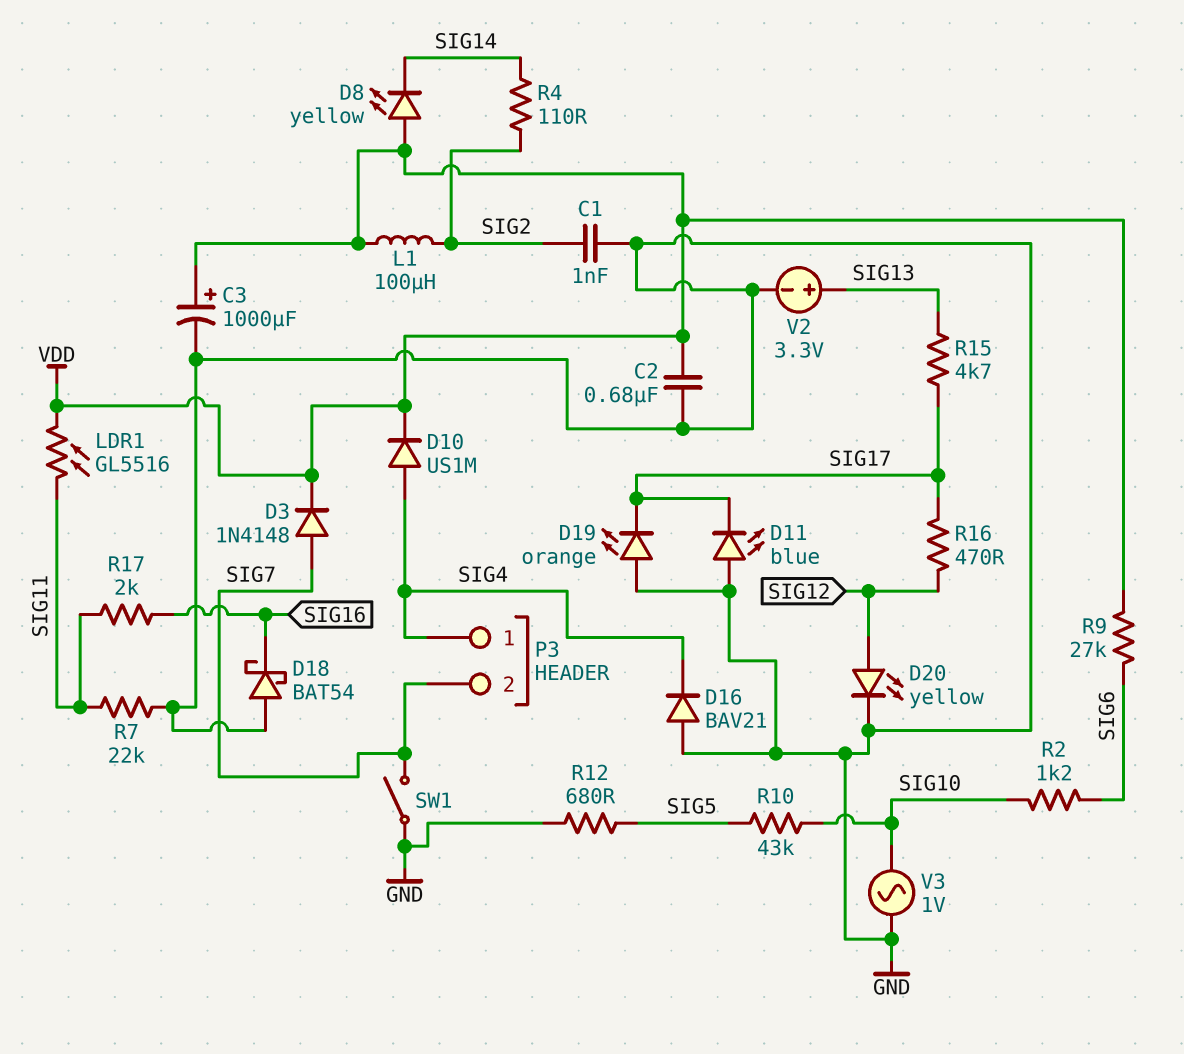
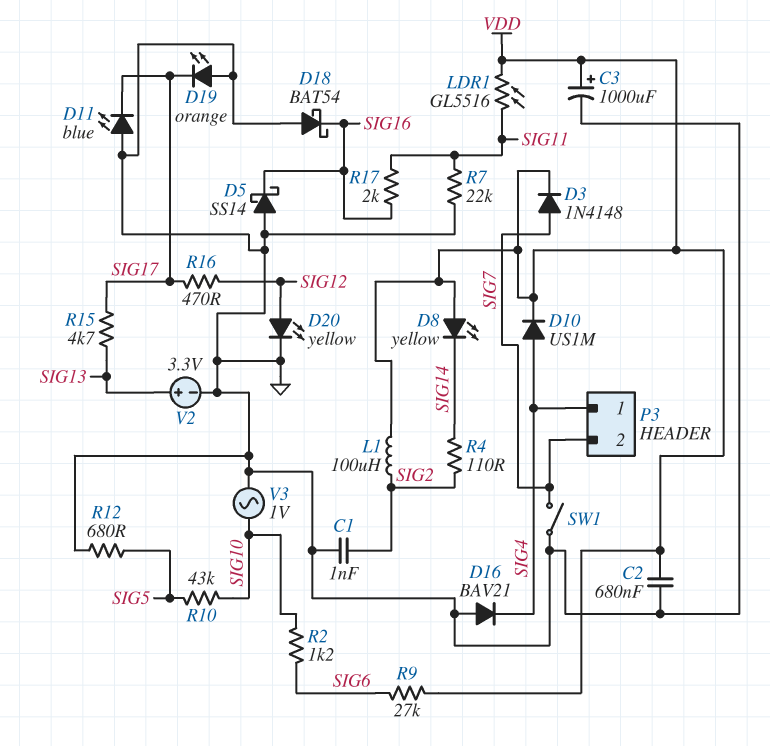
D5: none -> schottky SS14 (A GND, K SIG16)

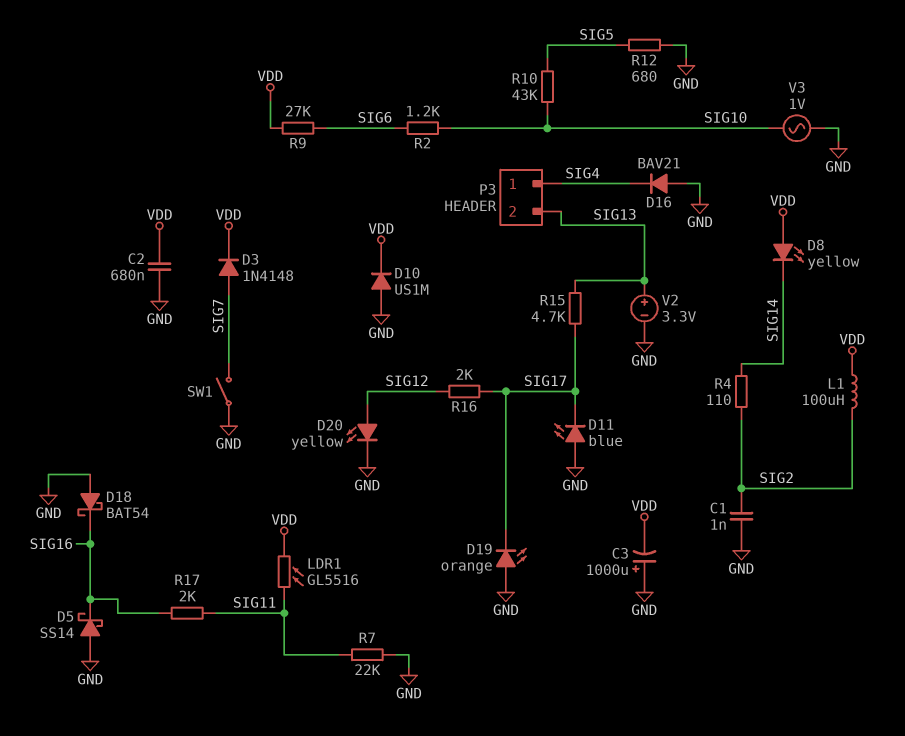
C3: 1000uF (plus VDD, minus GND) -> 1000uF (plus GND, minus VDD)
D10: diode US1M (A SIG4, K VDD) -> diode US1M (A GND, K VDD)
P3 pin 2: SIG7 -> SIG13
R16: 470 (SIG12, SIG17) -> 2k (SIG12, SIG17)

